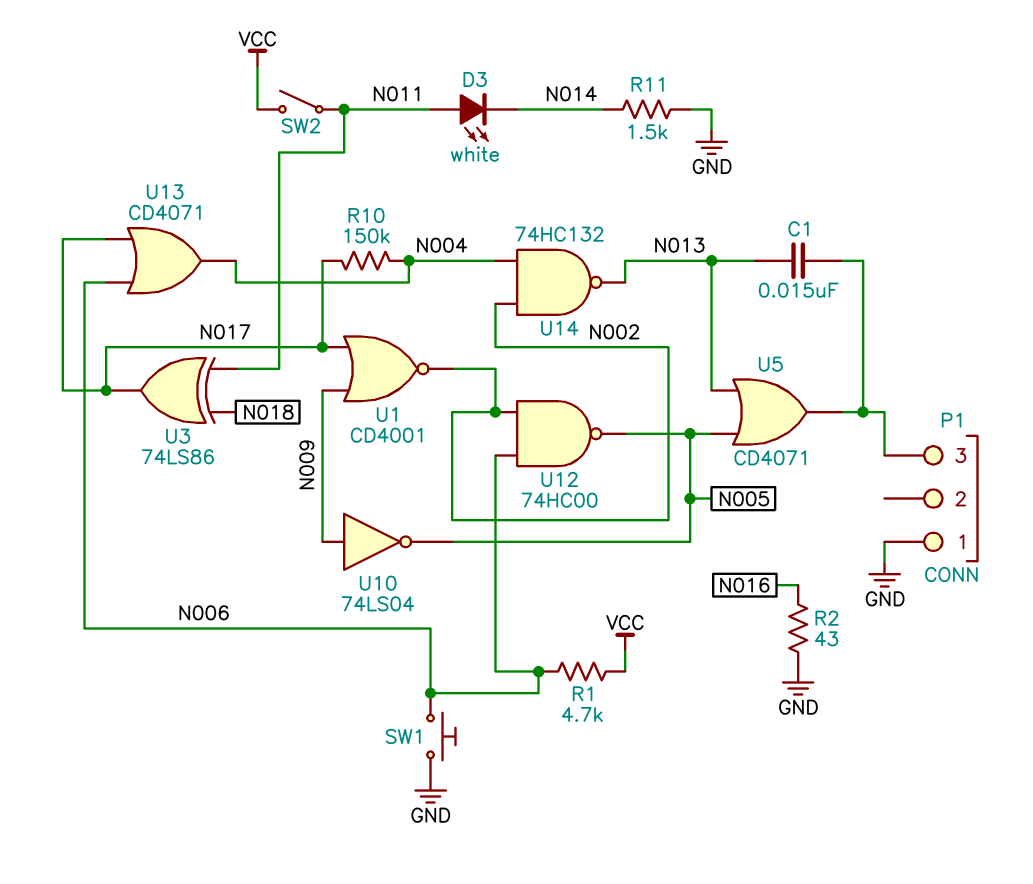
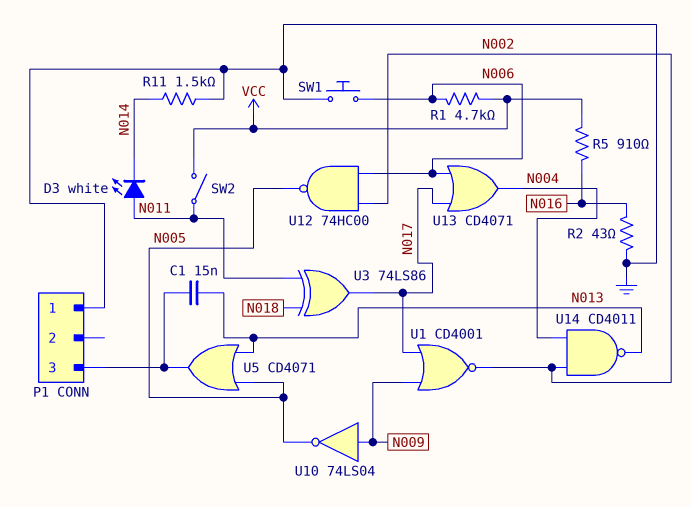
R5: none -> 910 (N016, VCC)
R10: 150k (N004, N017) -> none
U14: NAND 74HC132 (in N002, in N004, out N013) -> NAND CD4011 (in N002, in N004, out N013)

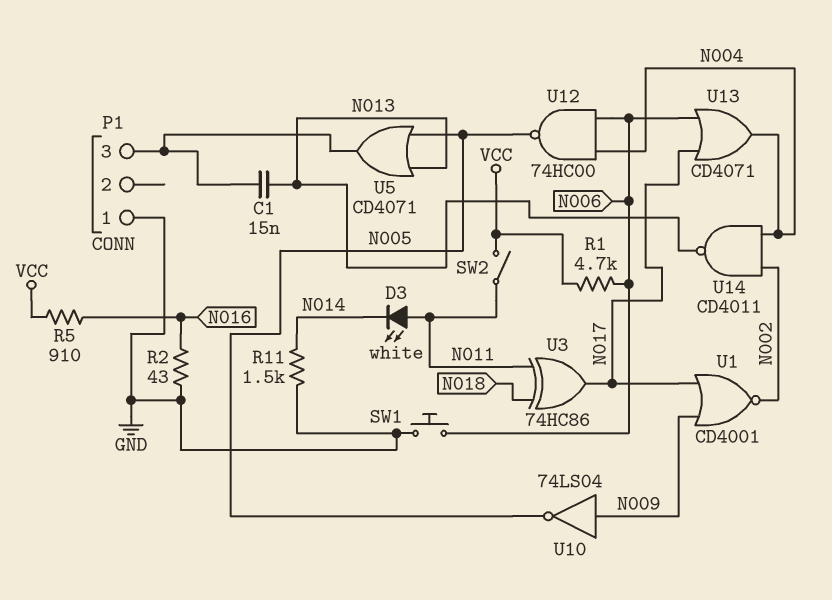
U3: XOR 74LS86 (in N011, in N018, out N017) -> XOR 74HC86 (in N011, in N018, out N017)
U12: NAND 74HC00 (in N002, in N006, out N005) -> NAND 74HC00 (in N004, in N006, out N005)

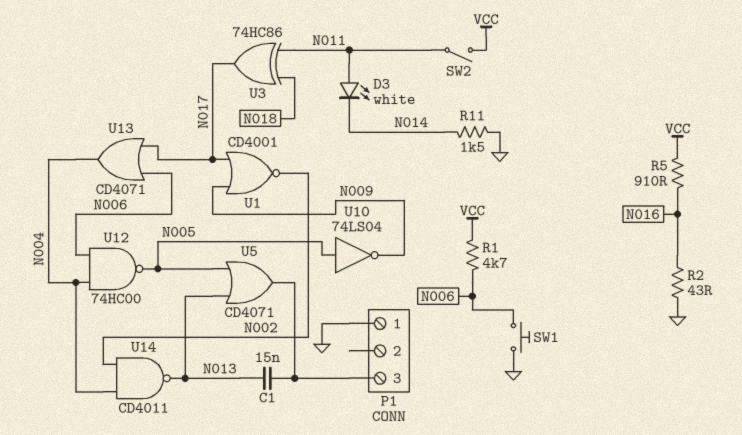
U10: NOT 74LS04 (in N009, out N005) -> NOT 74LS04 (in N005, out N009)

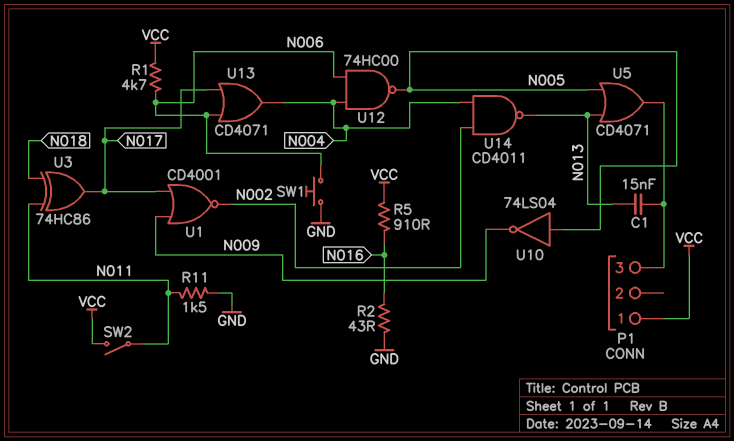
D3: LED white (A N011, K N014) -> none
P1 pin 1: GND -> VCC
R11: 1.5k (GND, N014) -> 1.5k (GND, N011)

